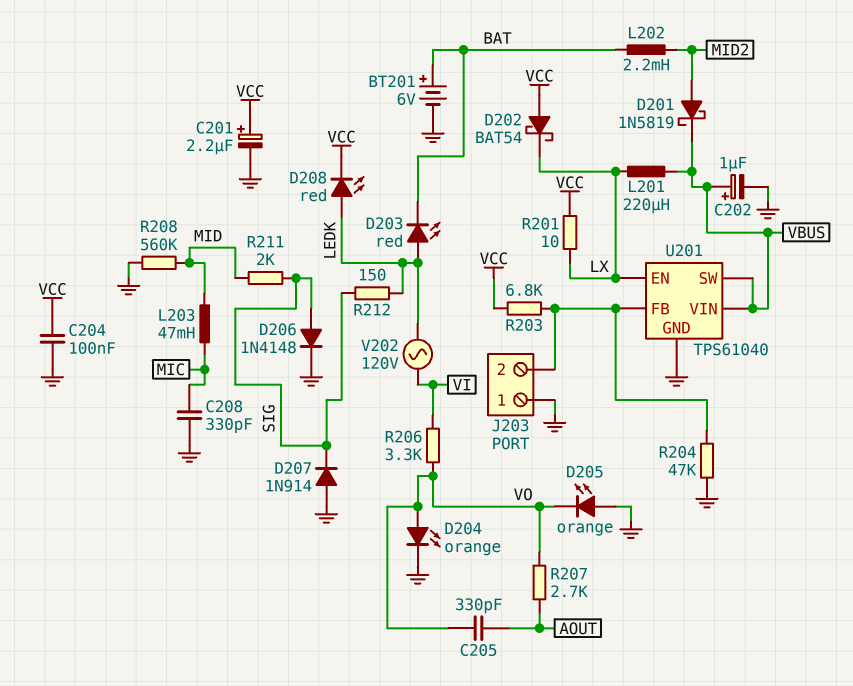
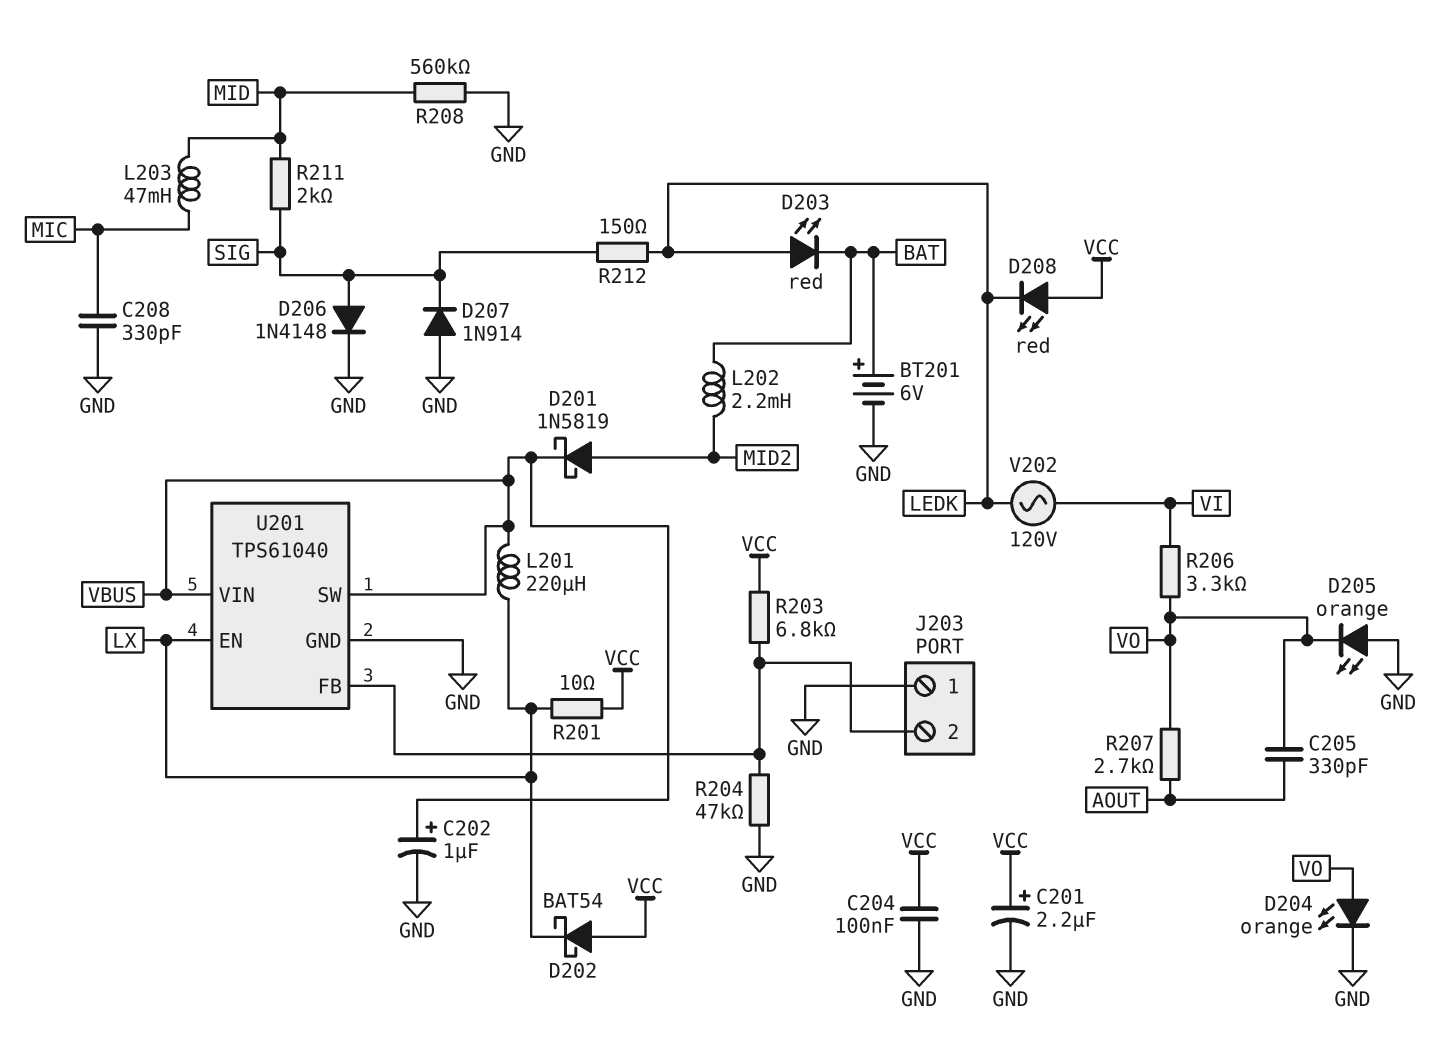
D208: LED red (A LEDK, K VCC) -> LED red (A VCC, K LEDK)

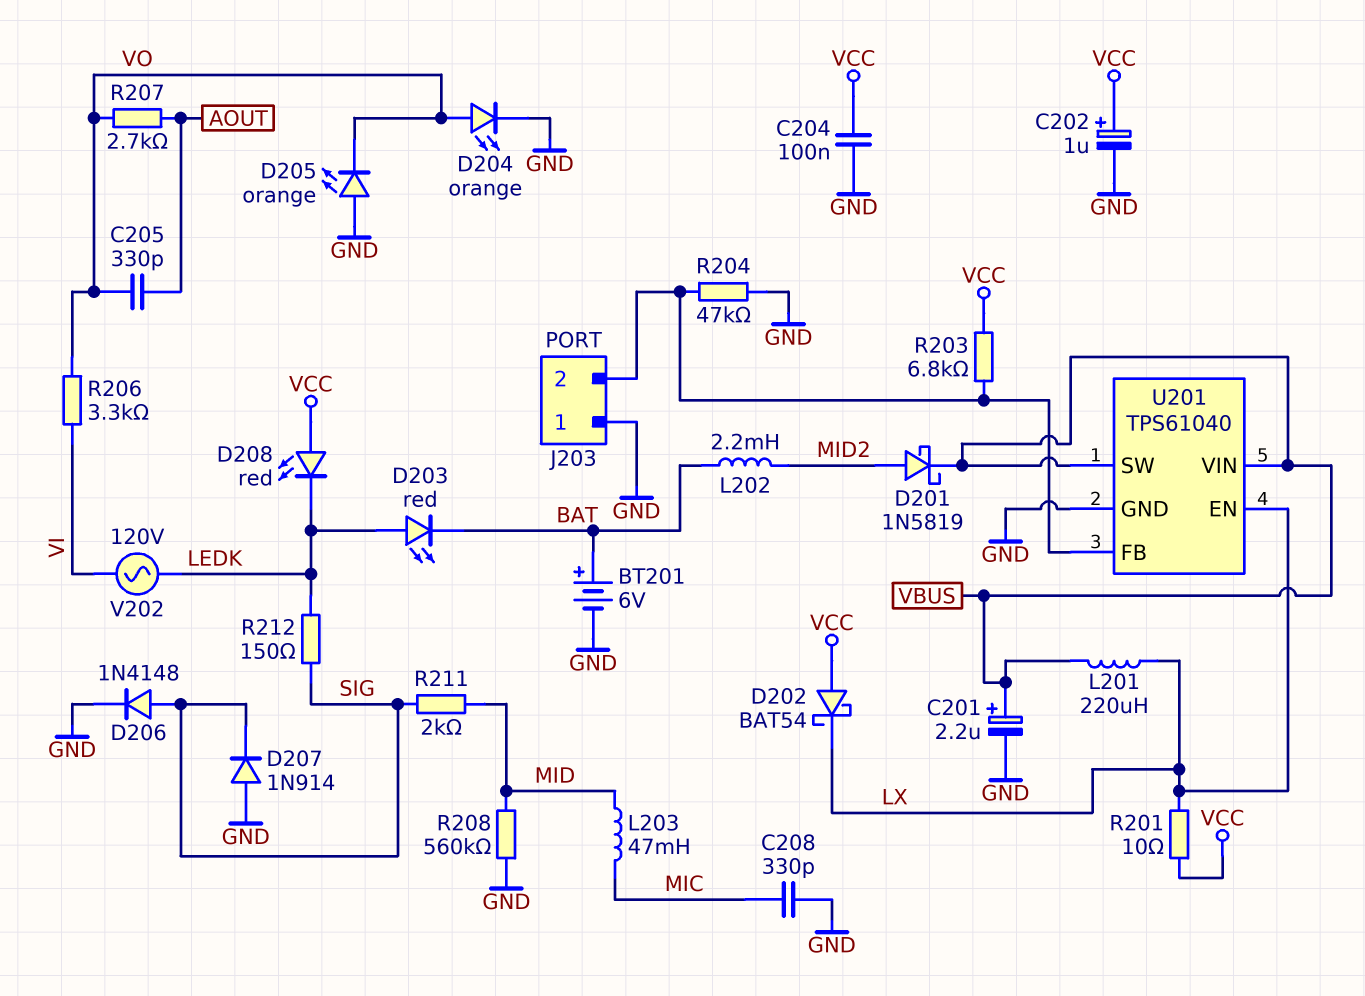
C201: 2.2uF (plus VCC, minus GND) -> 2.2uF (plus VBUS, minus GND)
C202: 1uF (plus VBUS, minus GND) -> 1uF (plus VCC, minus GND)

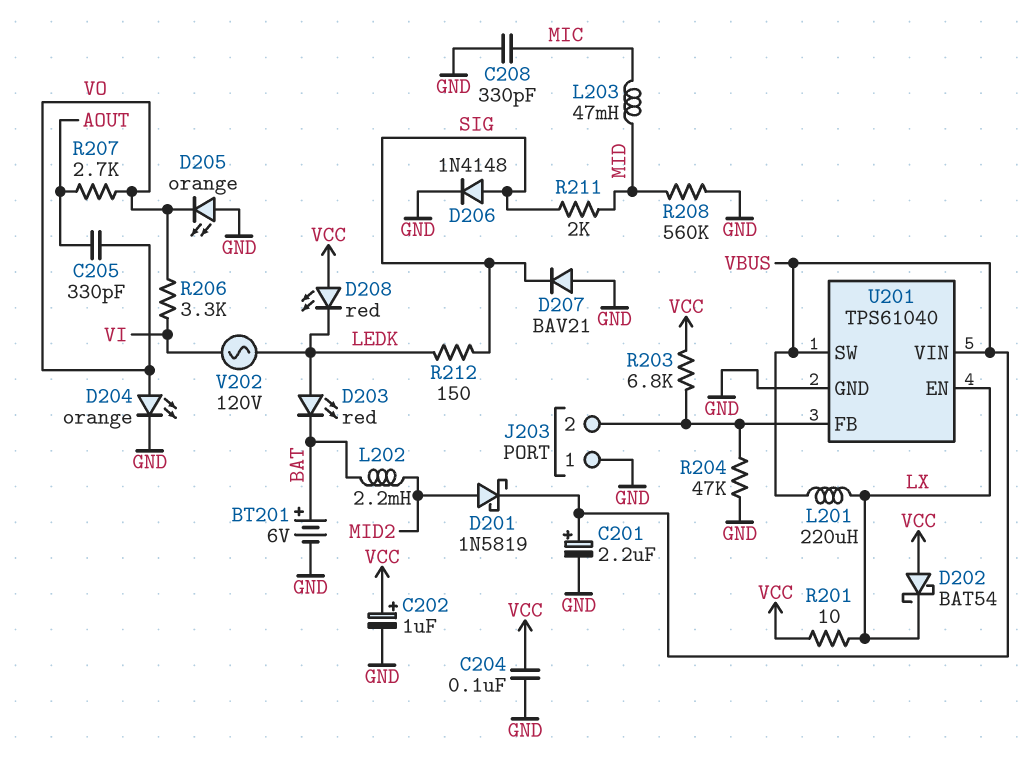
D207: diode 1N914 (A GND, K SIG) -> diode BAV21 (A GND, K SIG)

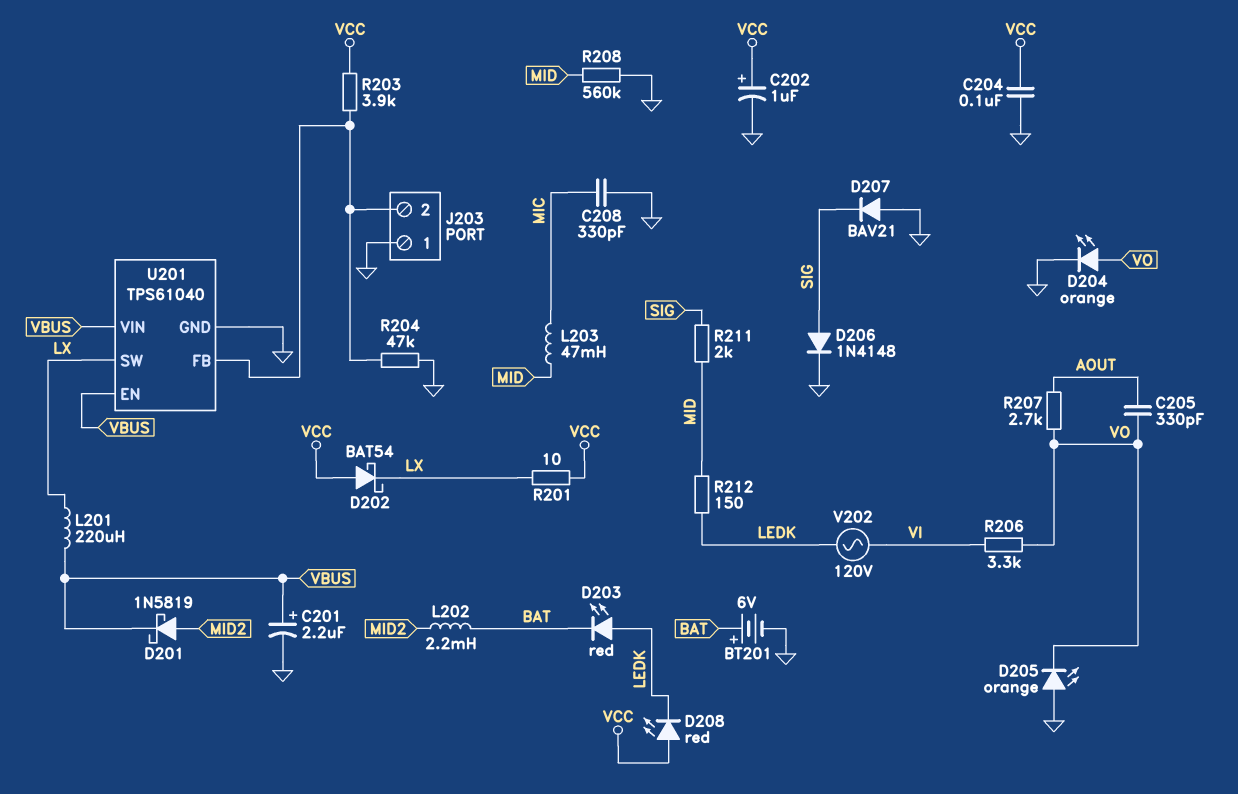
R203: 6.8k (J203/2, VCC) -> 3.9k (J203/2, VCC)
R212: 150 (LEDK, SIG) -> 150 (LEDK, MID)
U201 pin EN: LX -> VBUS
U201 pin SW: VBUS -> LX

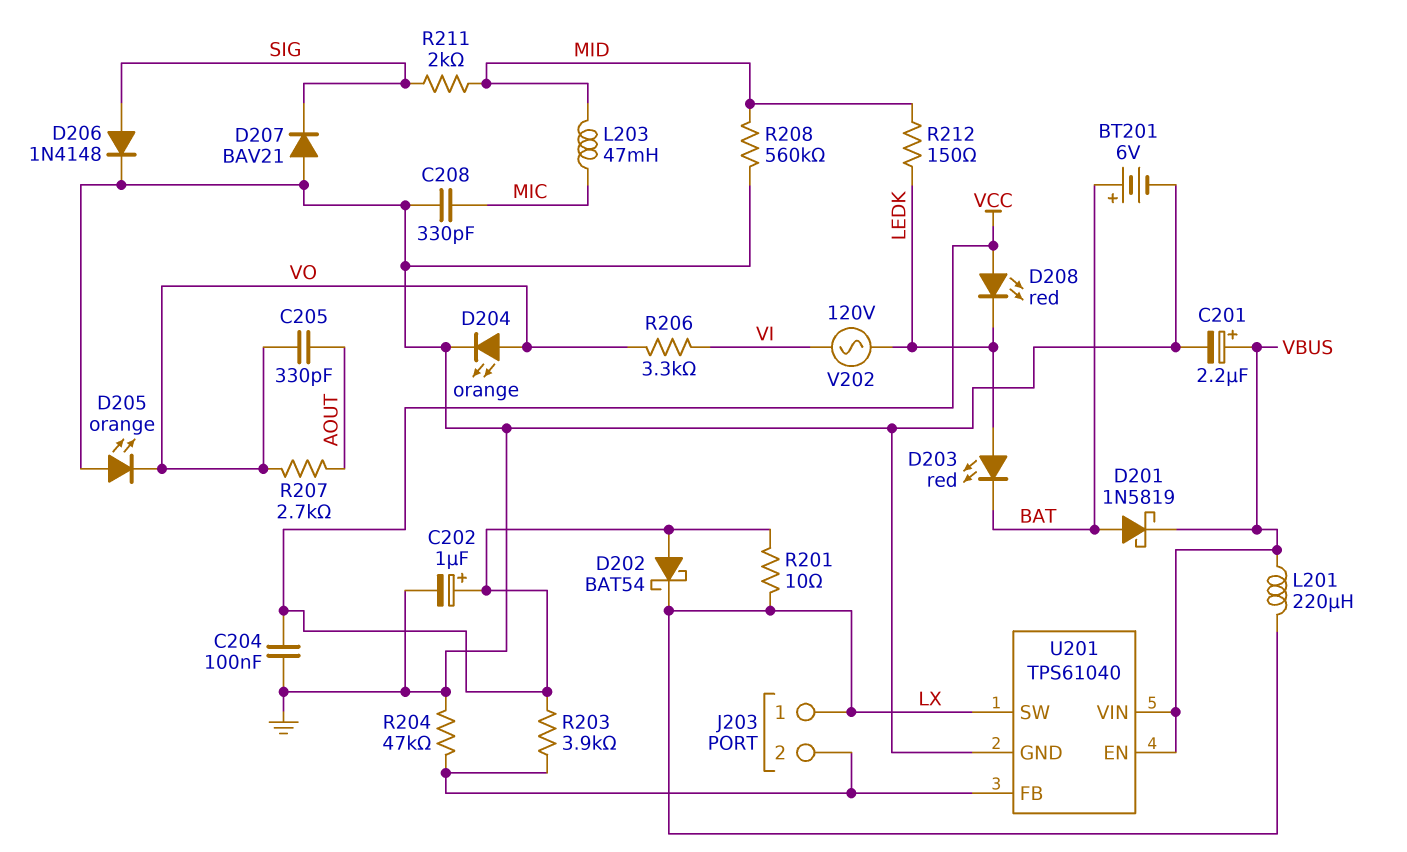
D201: schottky 1N5819 (A MID2, K VBUS) -> schottky 1N5819 (A BAT, K VBUS)
J203 pin 1: GND -> LX
L202: 2.2mH (BAT, MID2) -> none

